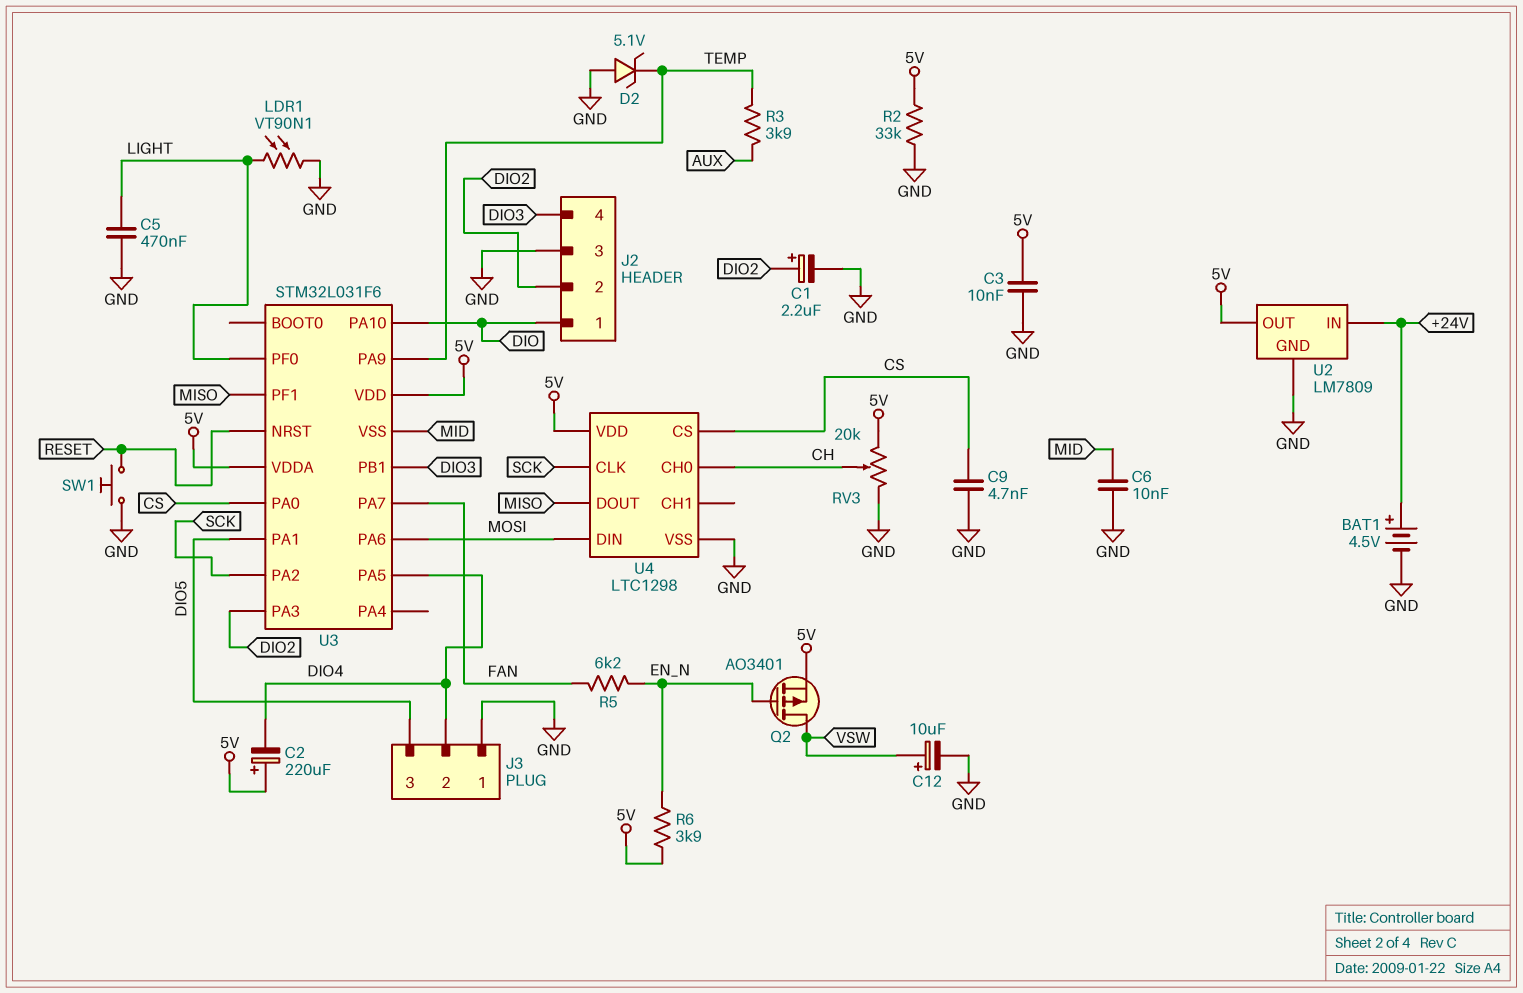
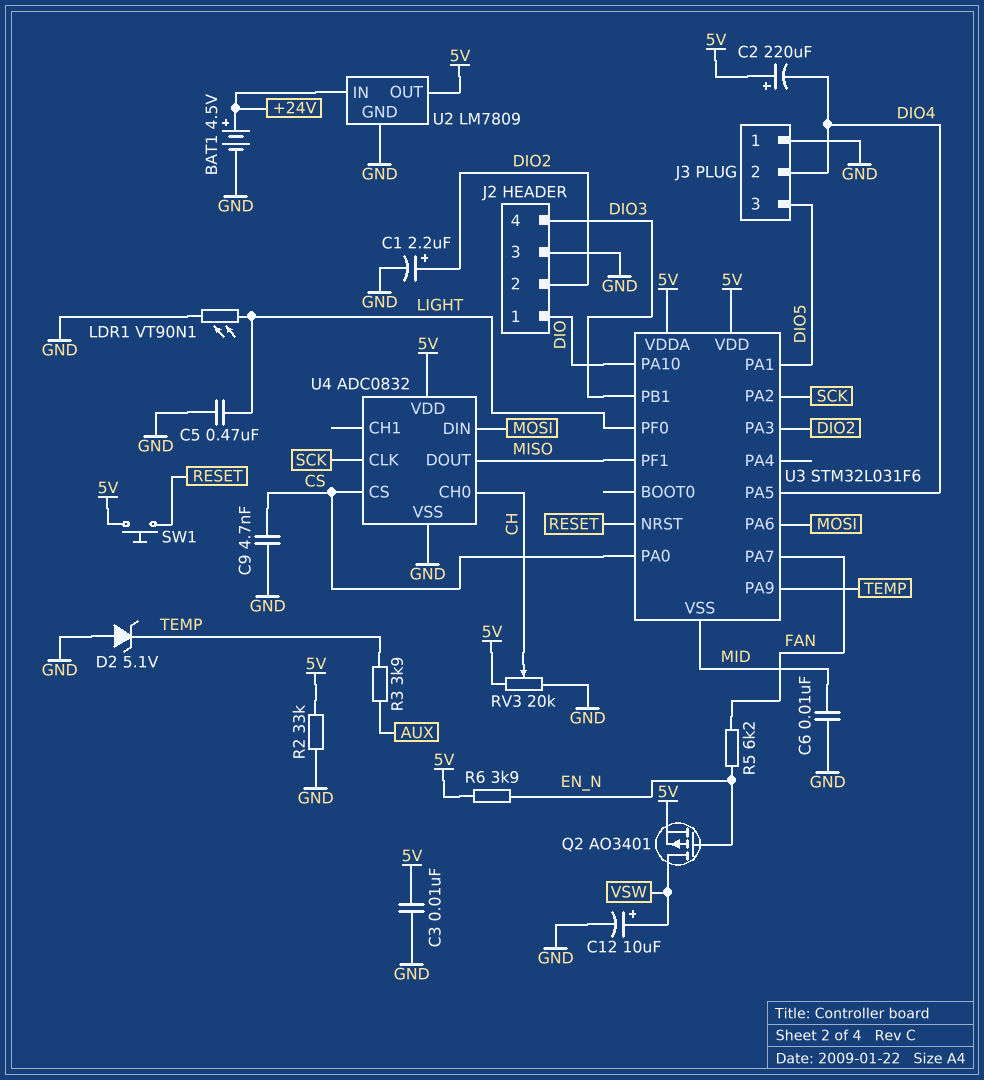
SW1: button (GND, RESET) -> button (5V, RESET)
U4: LTC1298 -> ADC0832

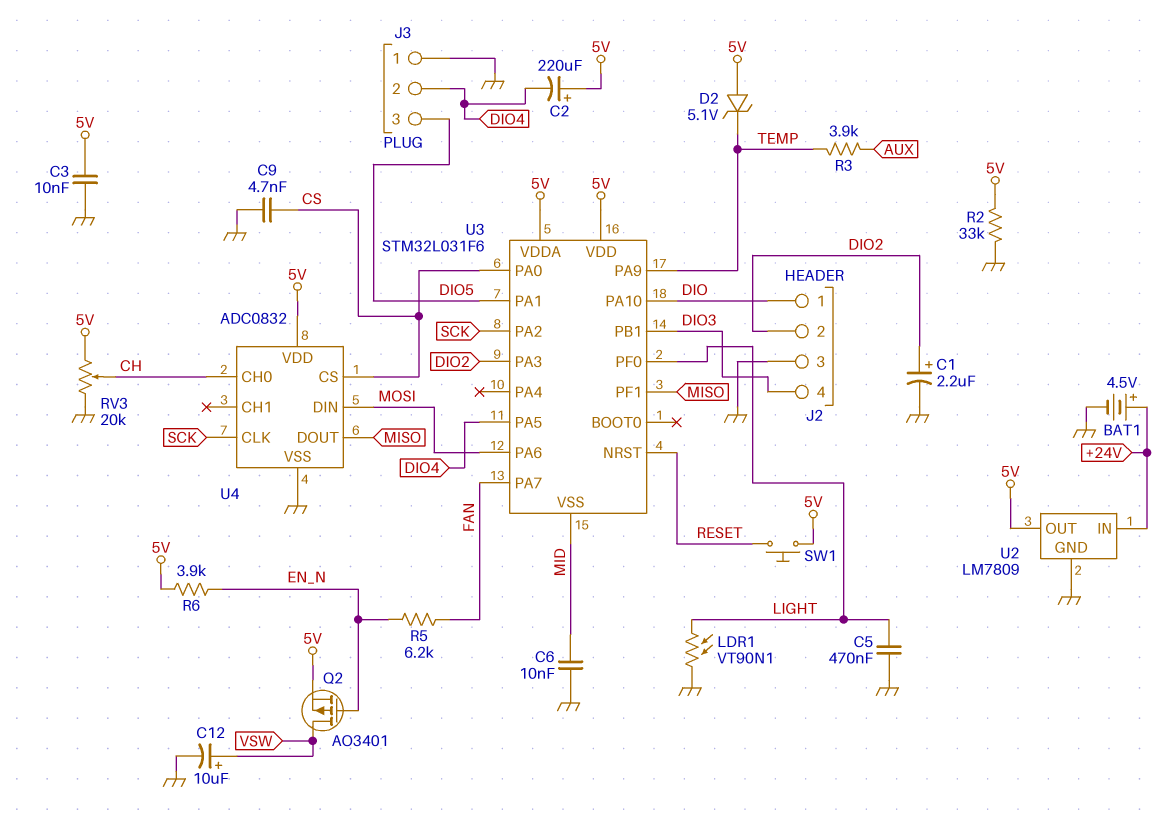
D2: zener 5.1V (A GND, K TEMP) -> zener 5.1V (A 5V, K TEMP)

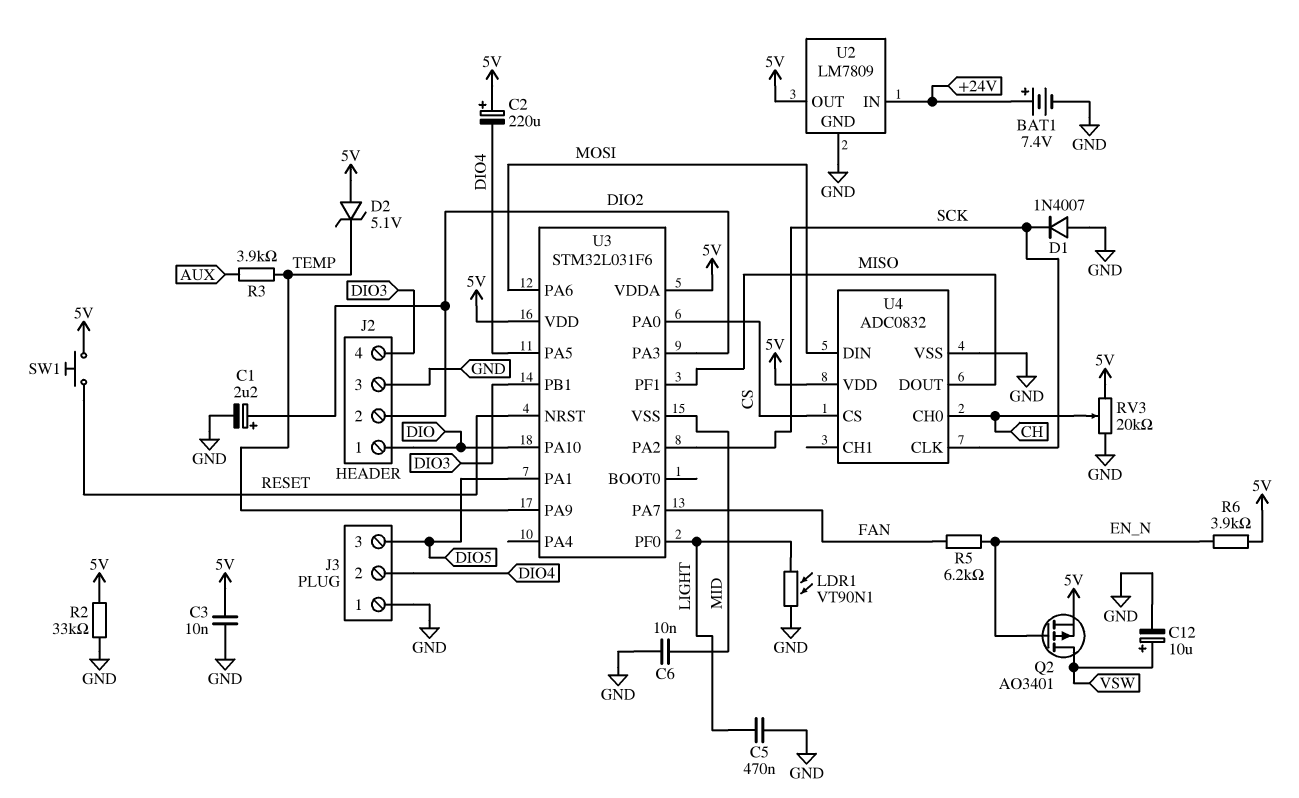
BAT1: 4.5V (plus +24V, minus GND) -> 7.4V (plus +24V, minus GND)
C9: 4.7nF (CS, GND) -> none
D1: none -> diode 1N4007 (A GND, K SCK)

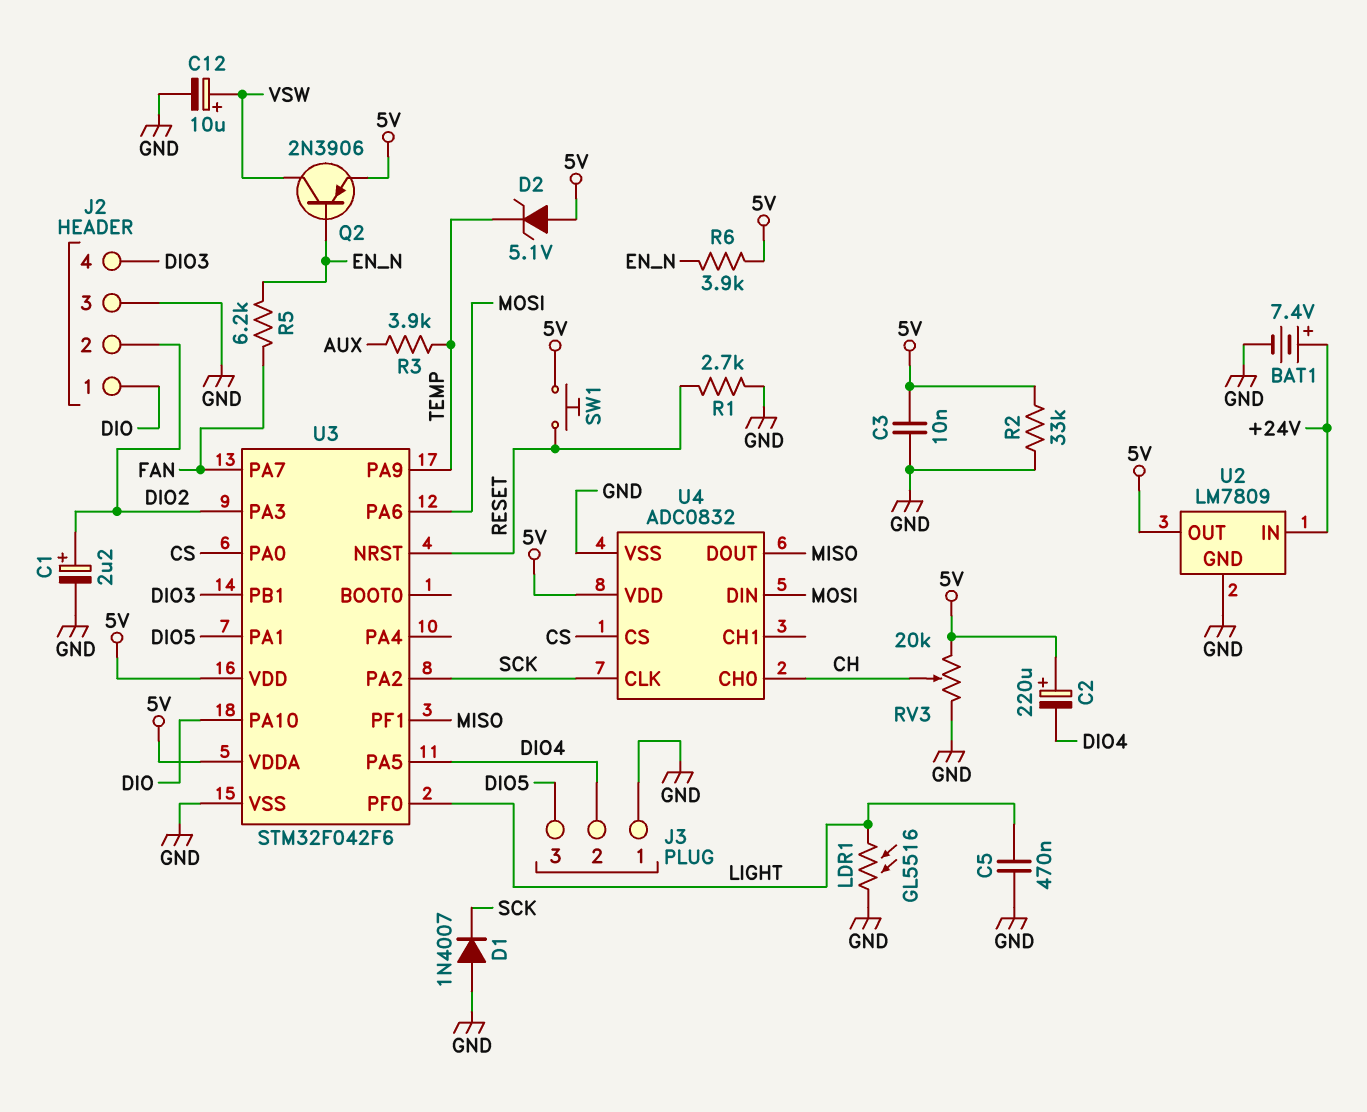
C6: 10nF (GND, MID) -> none
LDR1: VT90N1 (GND, LIGHT) -> GL5516 (GND, LIGHT)
Q2: PMOS AO3401 (G EN_N, D VSW, S 5V) -> PNP 2N3906 (B EN_N, C VSW, E 5V)
R1: none -> 2.7k (GND, RESET)
U3: STM32L031F6 -> STM32F042F6
U3 pin VSS: MID -> GND

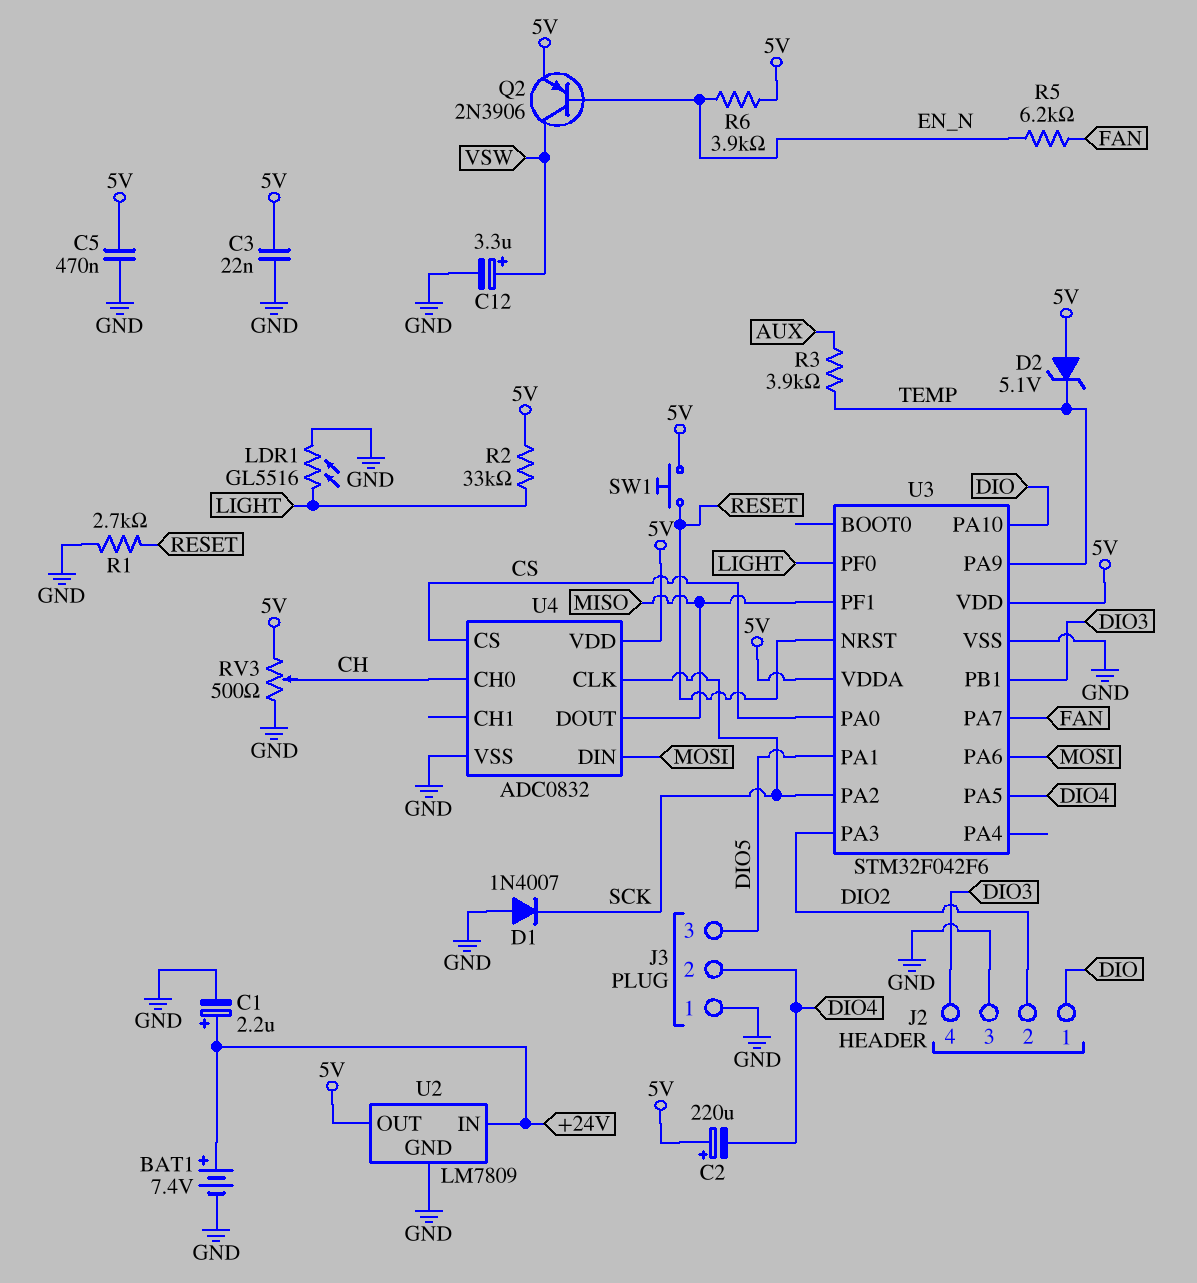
C1: 2.2uF (plus DIO2, minus GND) -> 2.2uF (plus +24V, minus GND)
C3: 10nF (5V, GND) -> 22nF (5V, GND)
C5: 470nF (GND, LIGHT) -> 470nF (5V, GND)
C12: 10uF (plus VSW, minus GND) -> 3.3uF (plus VSW, minus GND)
R2: 33k (5V, GND) -> 33k (5V, LIGHT)
RV3: 20k (5V, GND, wiper CH) -> 500 (5V, GND, wiper CH)

